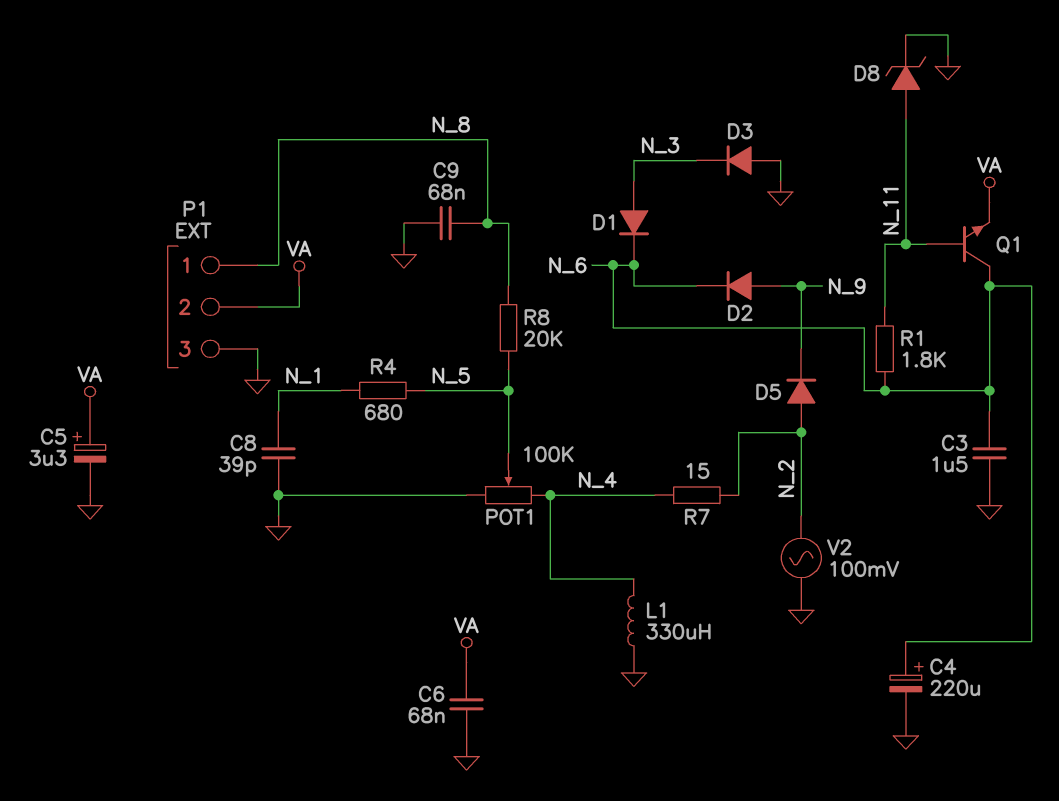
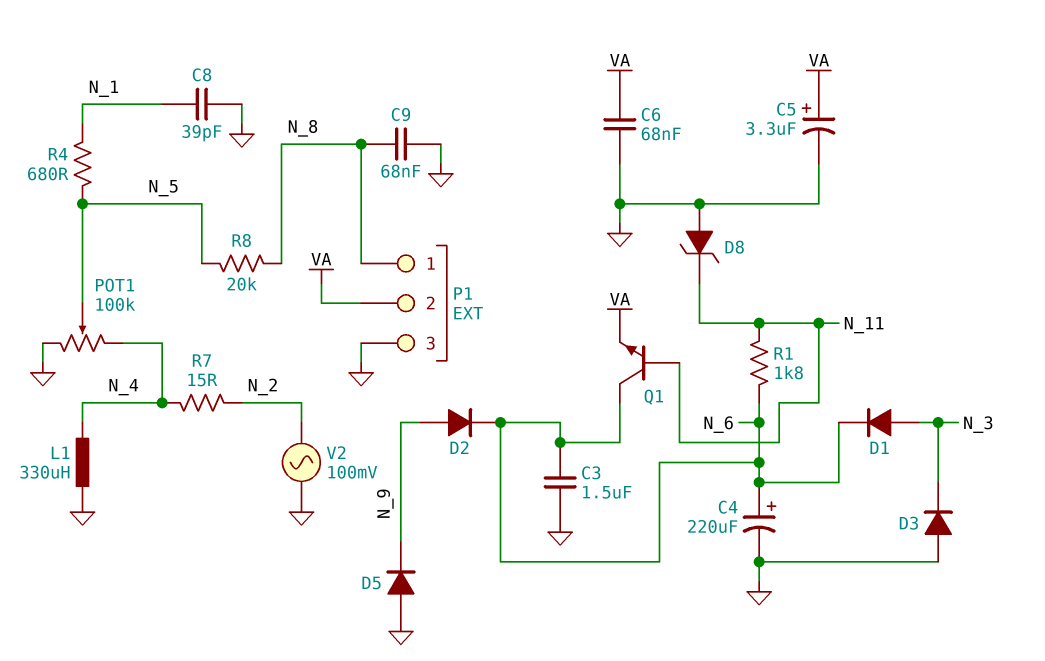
D5: diode (A N_2, K N_9) -> diode (A GND, K N_9)
D8: zener (A N_11, K GND) -> zener (A GND, K N_11)

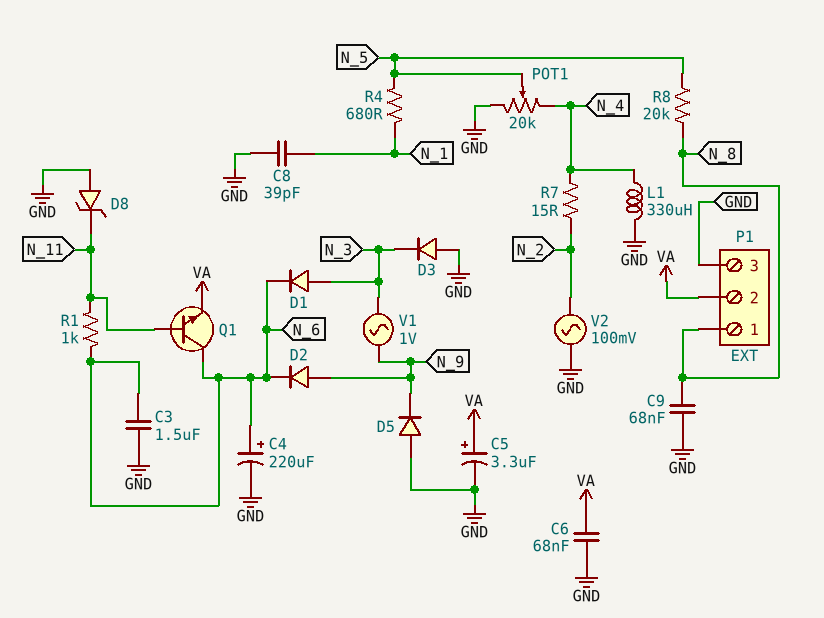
POT1: 100k (GND, N_4, wiper N_5) -> 20k (GND, N_4, wiper N_5)
R1: 1.8k (N_6, N_11) -> 1k (N_6, N_11)
V1: none -> AC 1V (N_3, N_9)

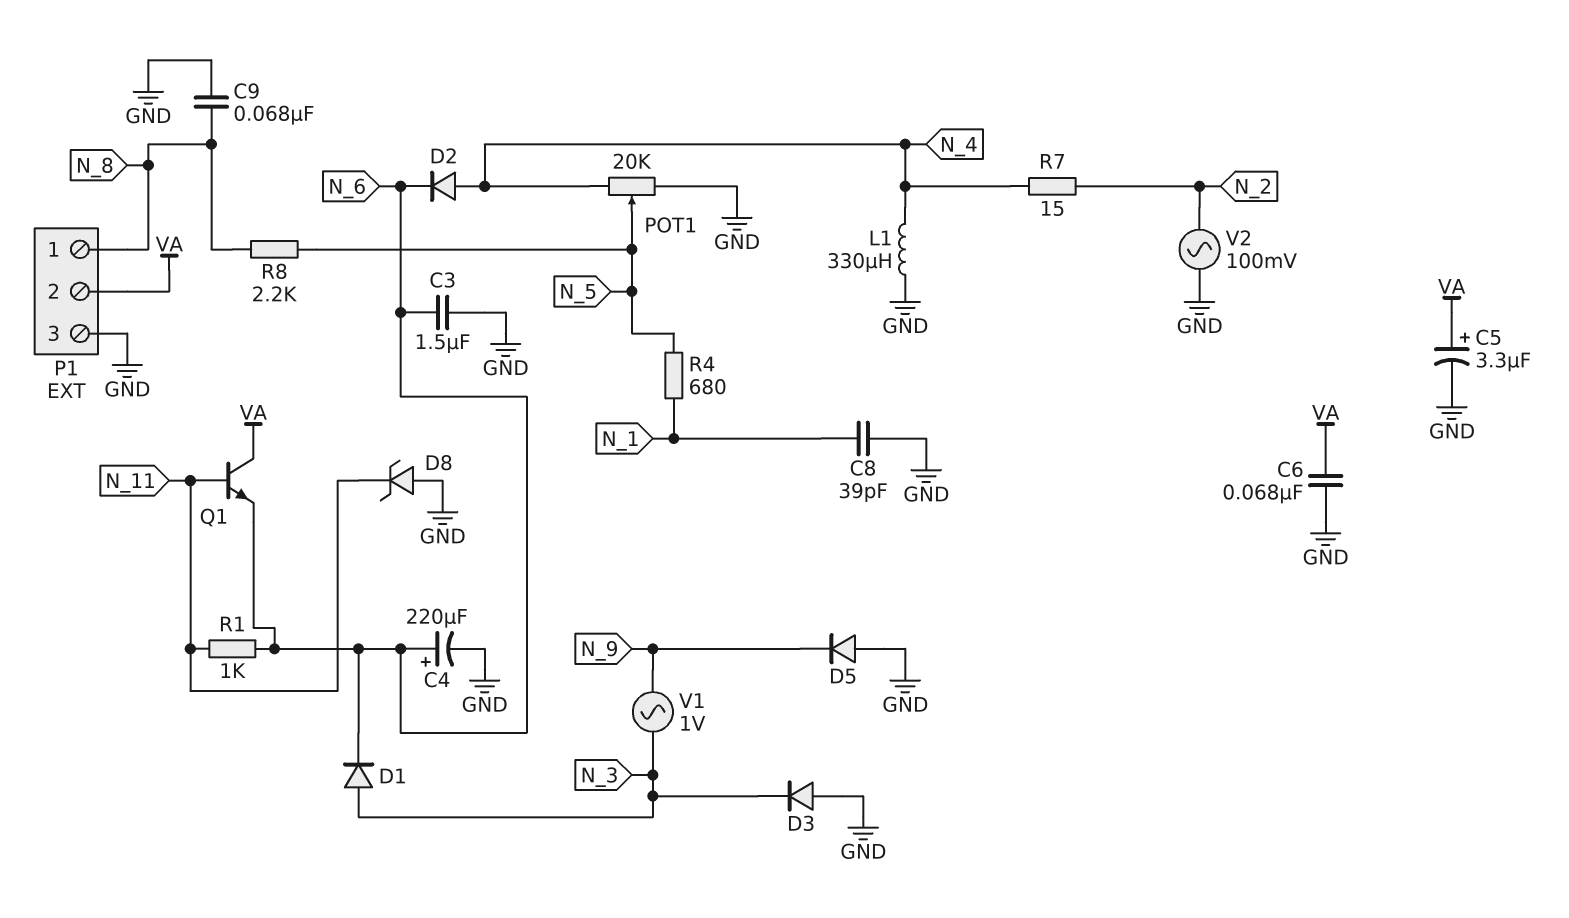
D2: diode (A N_9, K N_6) -> diode (A N_4, K N_6)
Q1: NPN (B N_11, C N_6, E VA) -> NPN (B N_11, C VA, E N_6)
R8: 20k (N_5, N_8) -> 2.2k (N_5, N_8)

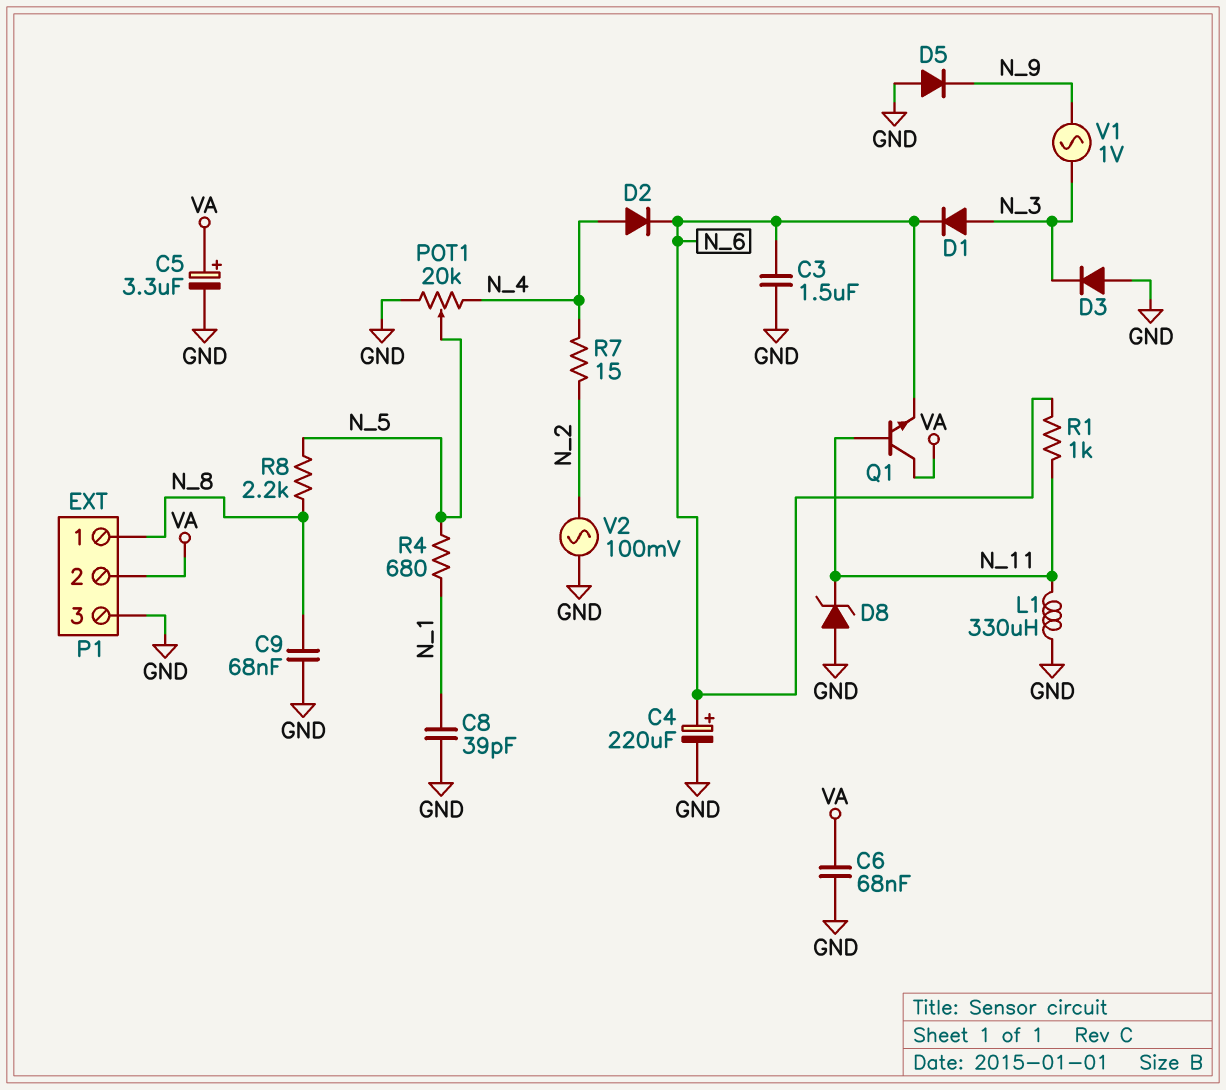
L1: 330uH (GND, N_4) -> 330uH (GND, N_11)

